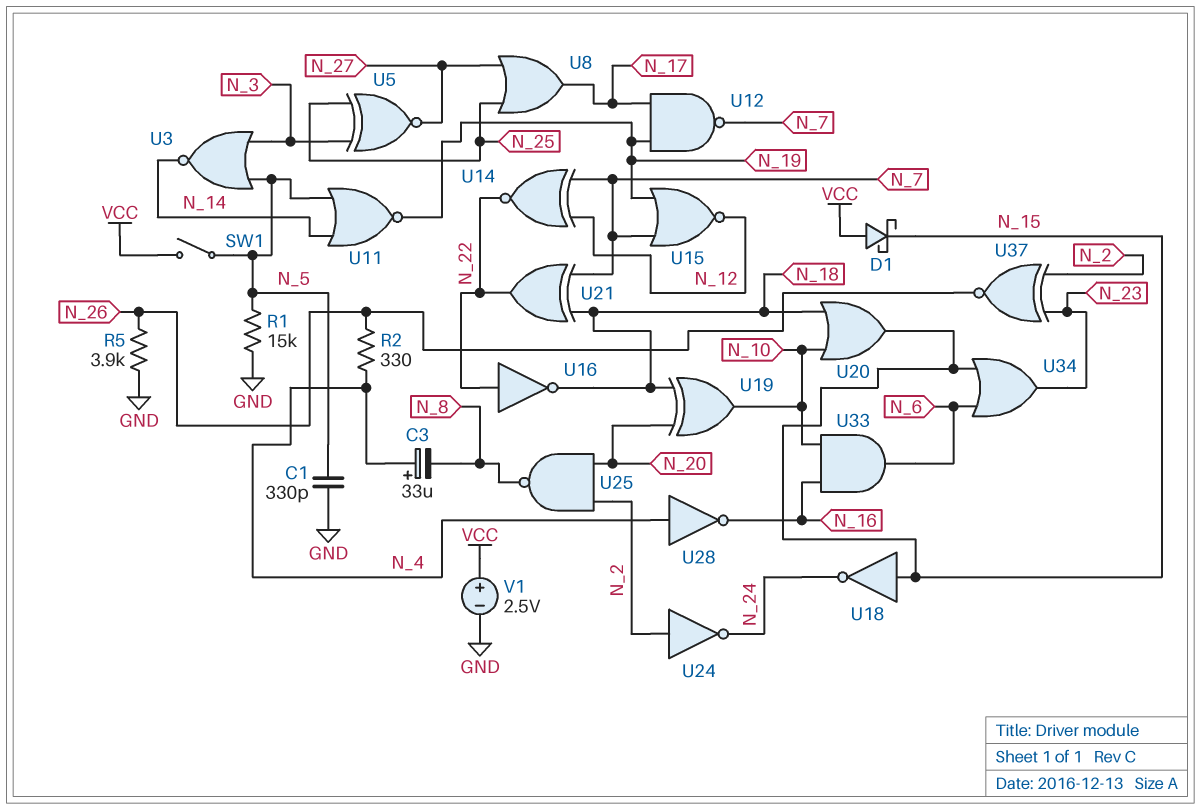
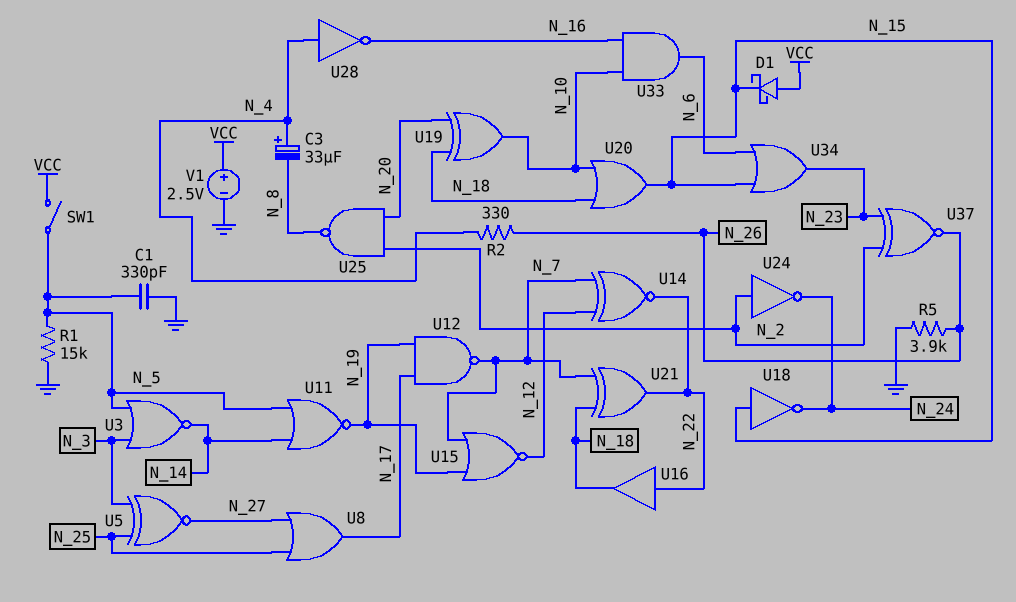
U16: NOT (in N_22, out N_18) -> buffer (in N_22, out N_18)

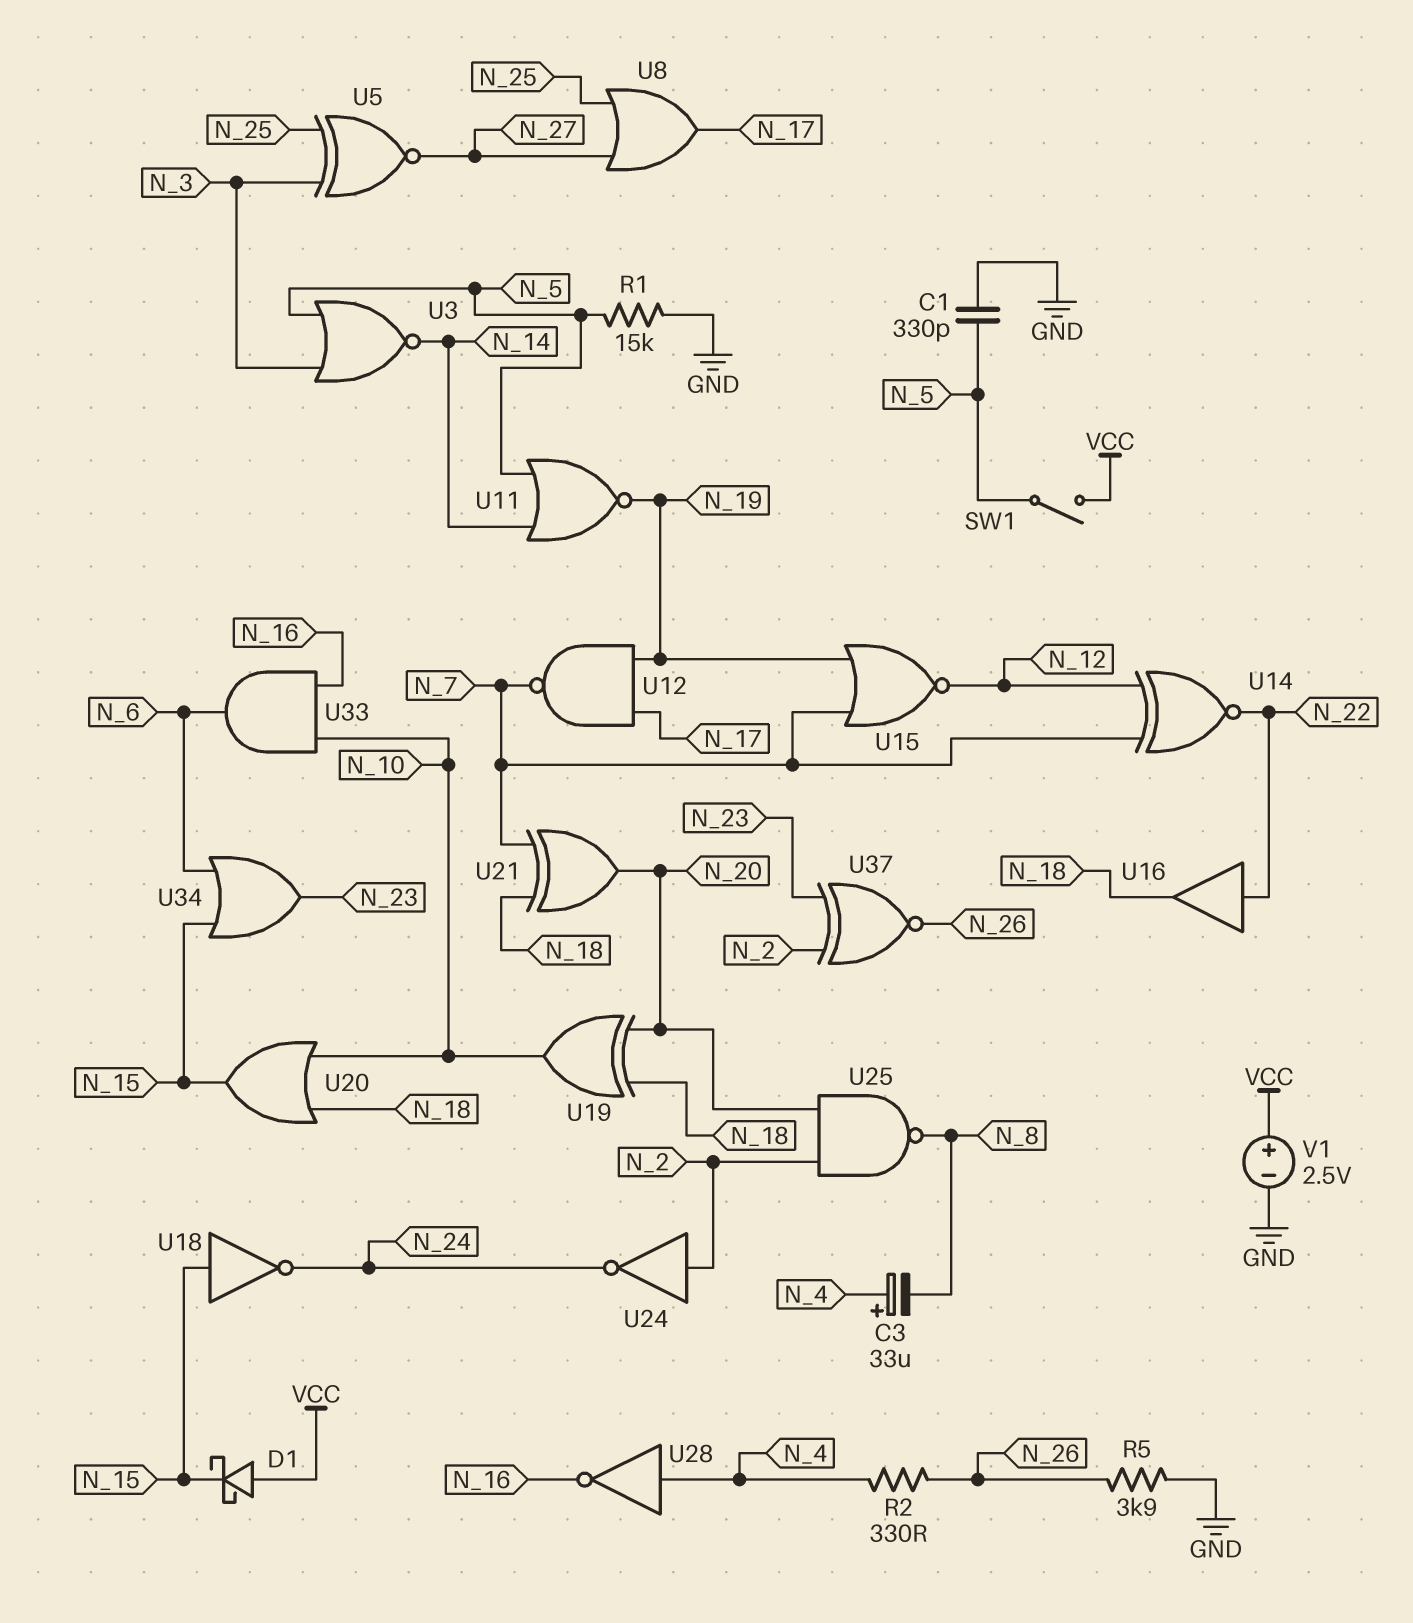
U21: XOR (in N_7, in N_18, out N_22) -> XOR (in N_7, in N_18, out N_20)

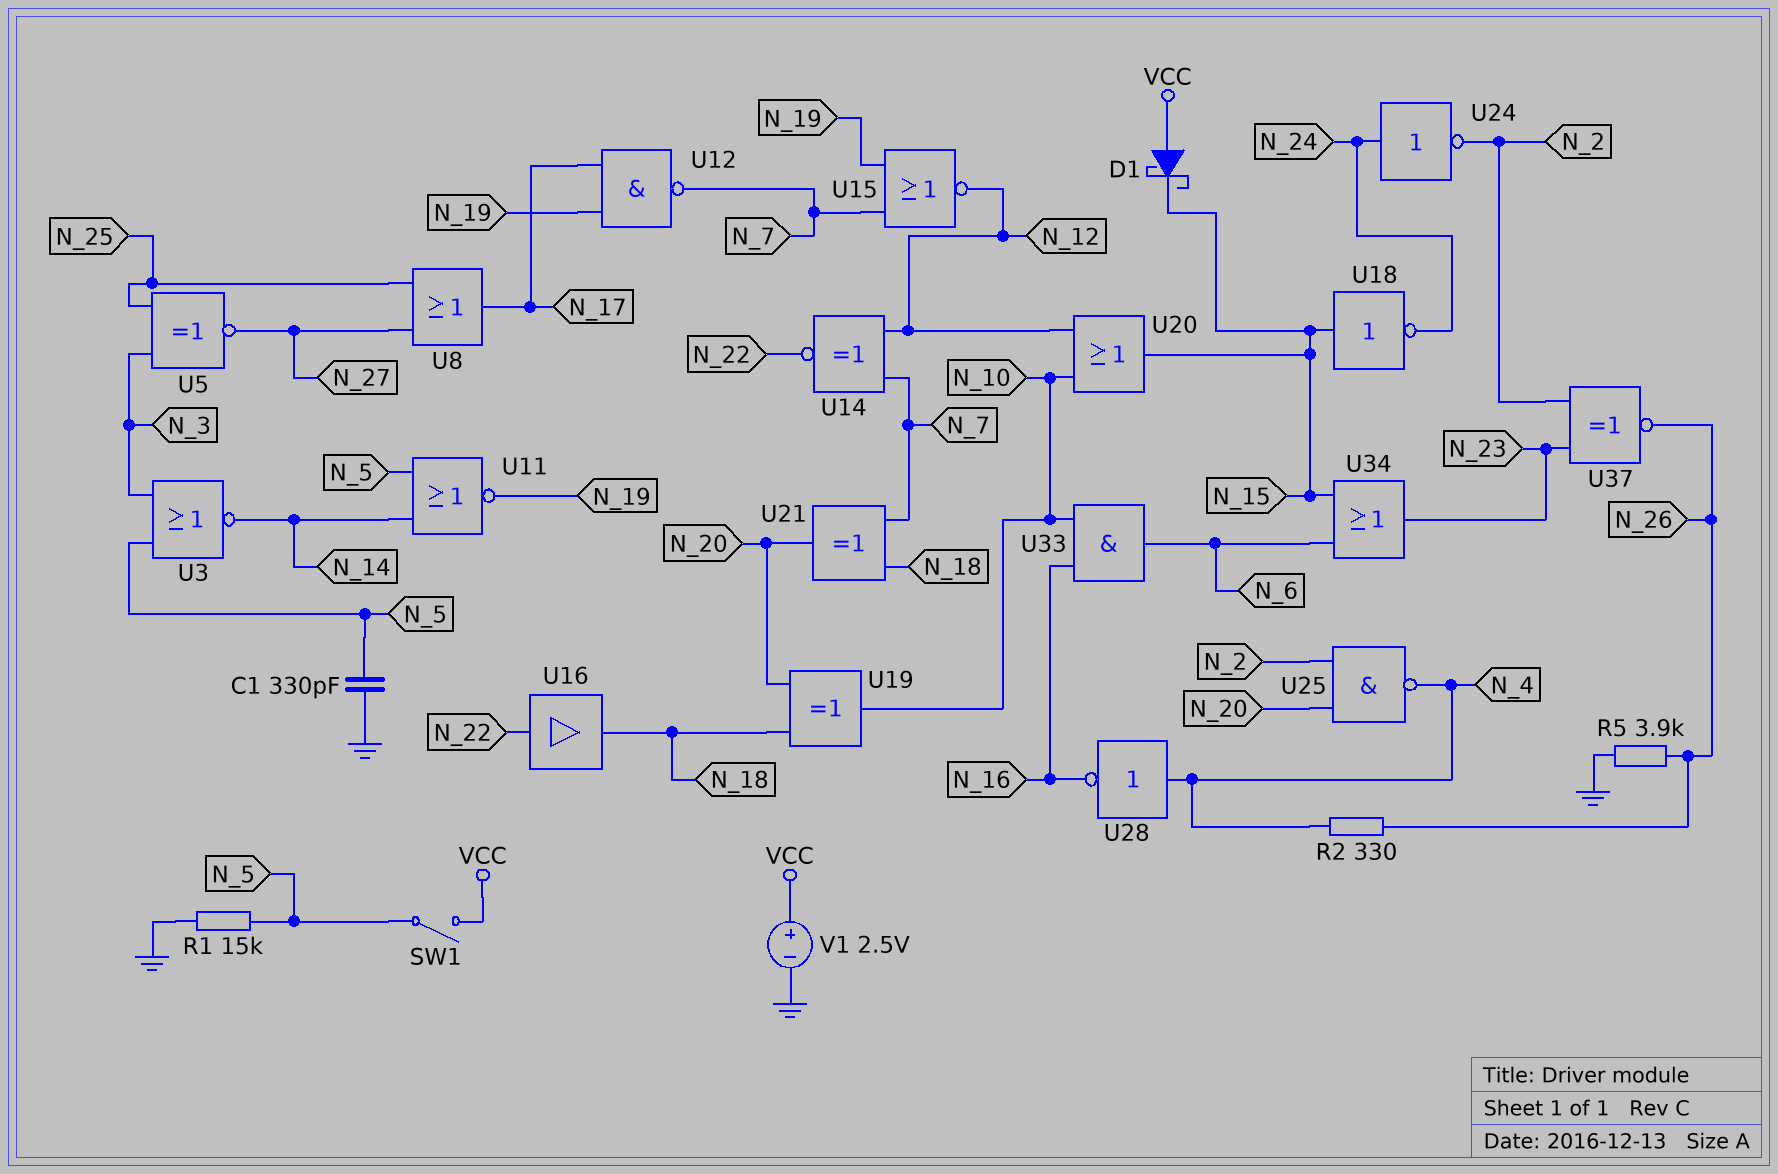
C3: 33uF (plus N_4, minus N_8) -> none
U20: OR (in N_10, in N_18, out N_15) -> OR (in N_10, in N_12, out N_15)
U24: NOT (in N_2, out N_24) -> NOT (in N_24, out N_2)
U25: NAND (in N_2, in N_20, out N_8) -> NAND (in N_2, in N_20, out N_4)

